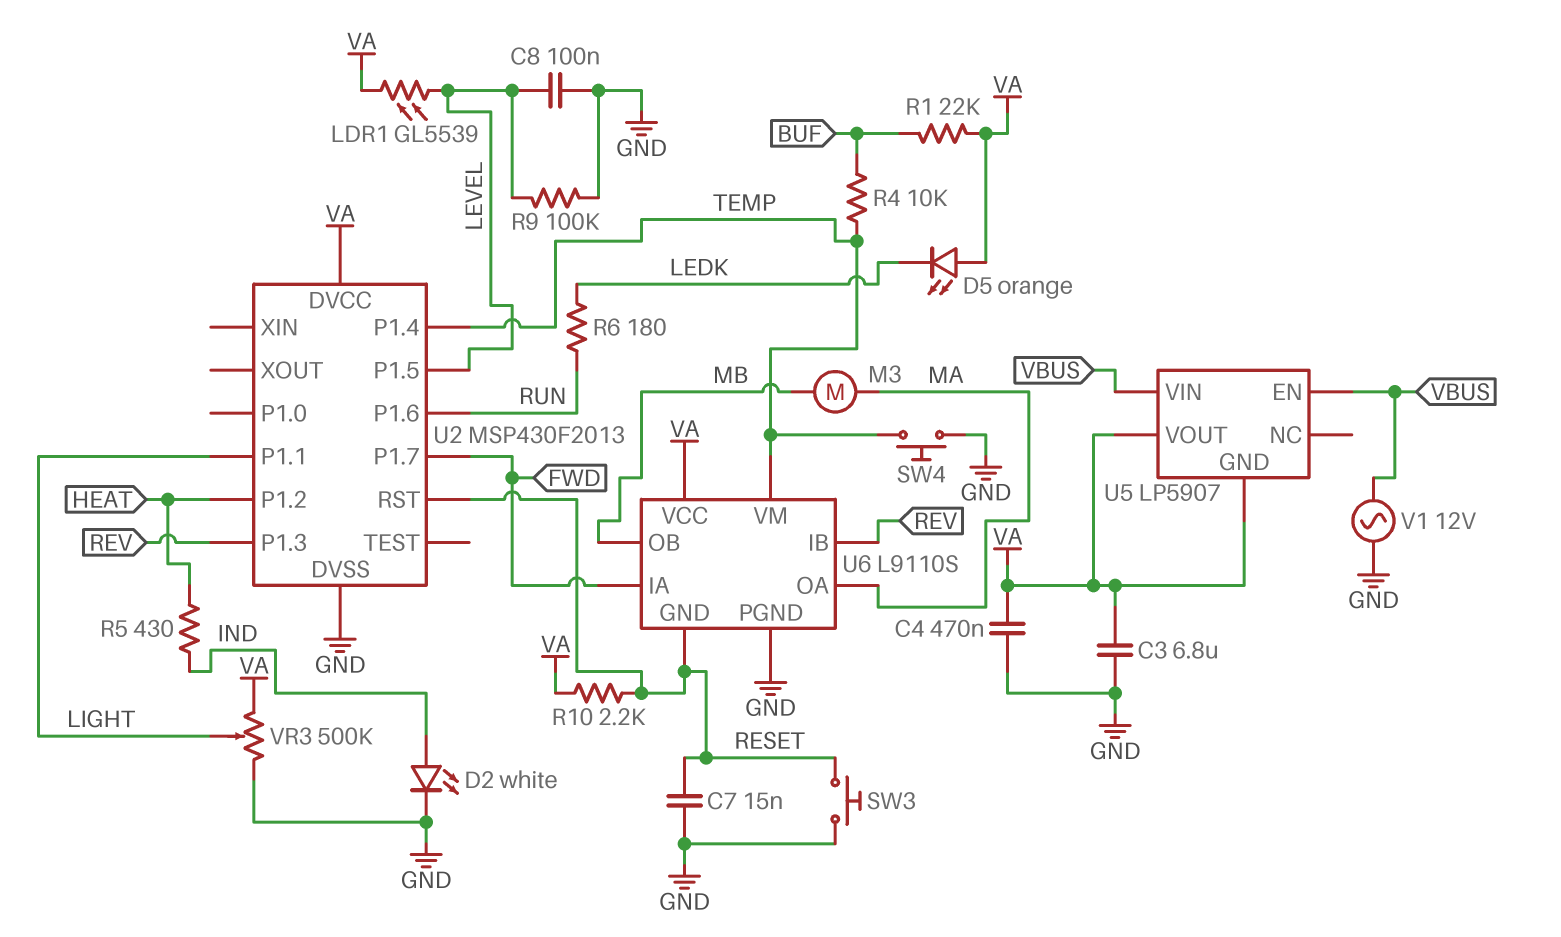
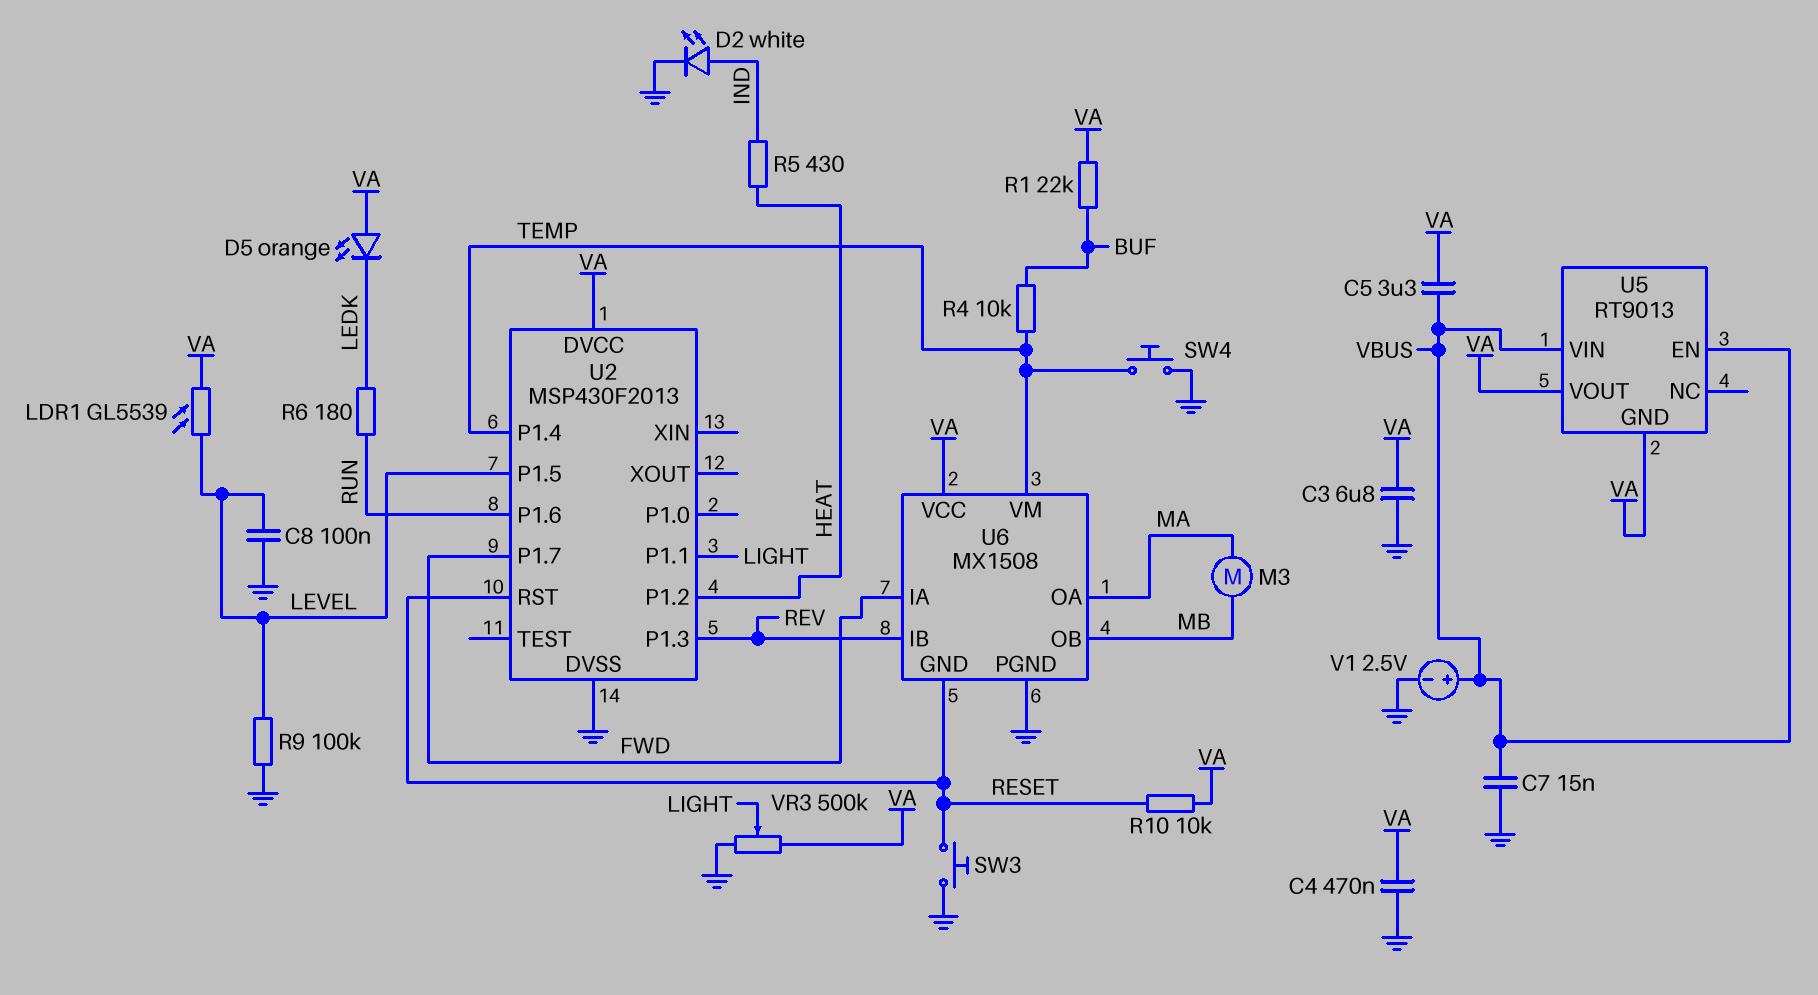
C5: none -> 3.3uF (VA, VBUS)
C7: 15nF (GND, RESET) -> 15nF (GND, VBUS)
R10: 2.2k (RESET, VA) -> 10k (RESET, VA)
U5: LP5907 -> RT9013
U6: L9110S -> MX1508
V1: AC 12V (GND, VBUS) -> 2.5V (plus VBUS, minus GND)

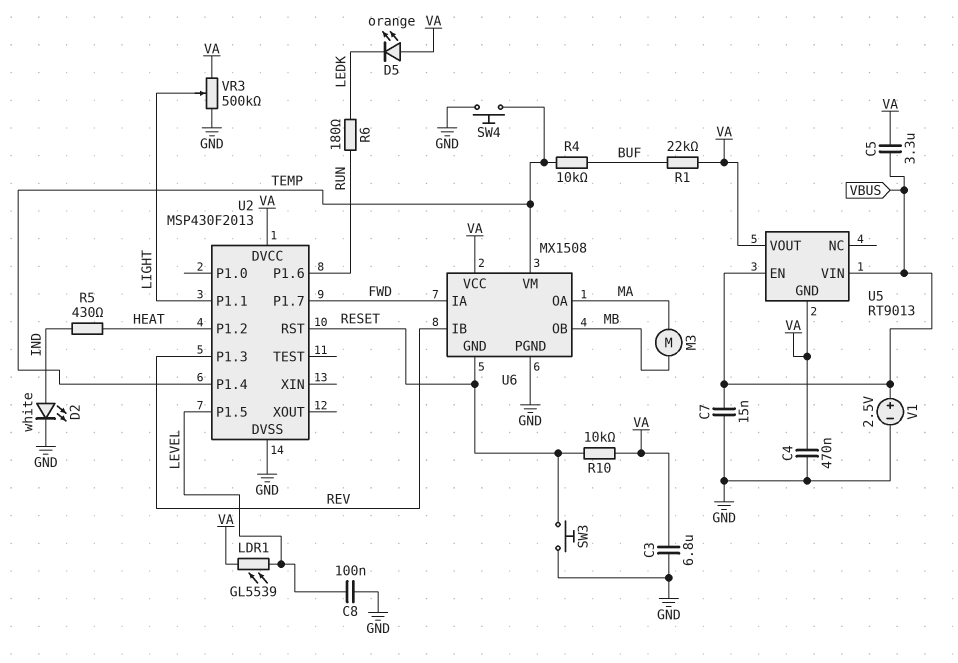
R9: 100k (GND, LEVEL) -> none

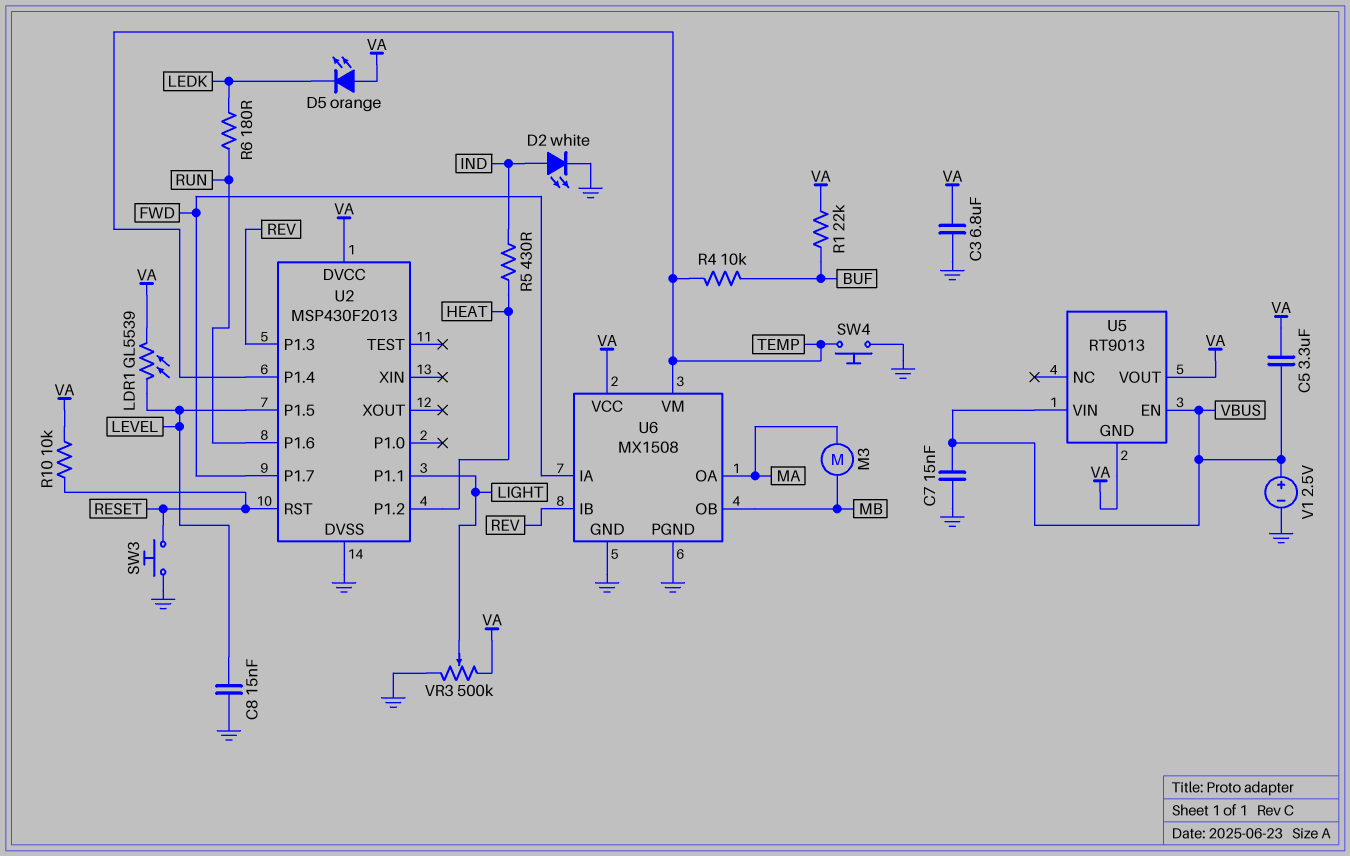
C4: 470nF (GND, VA) -> none
C8: 100nF (GND, LEVEL) -> 15nF (GND, LEVEL)
U6 pin GND: RESET -> GND

